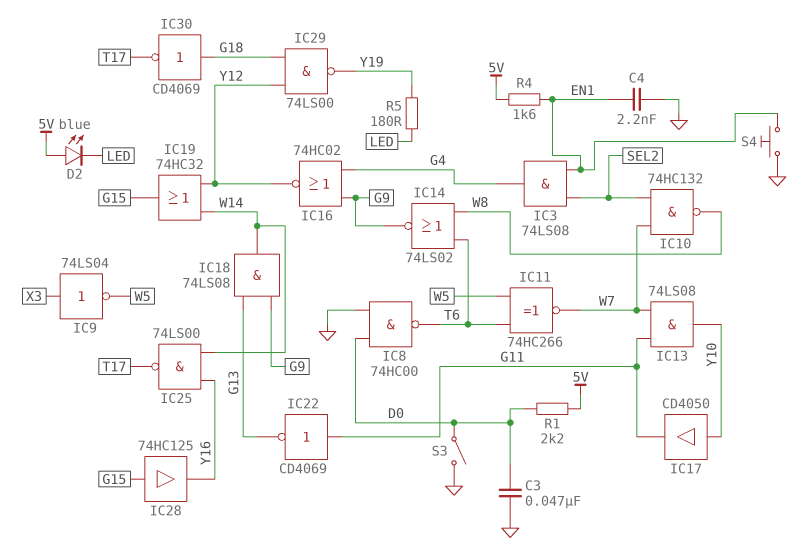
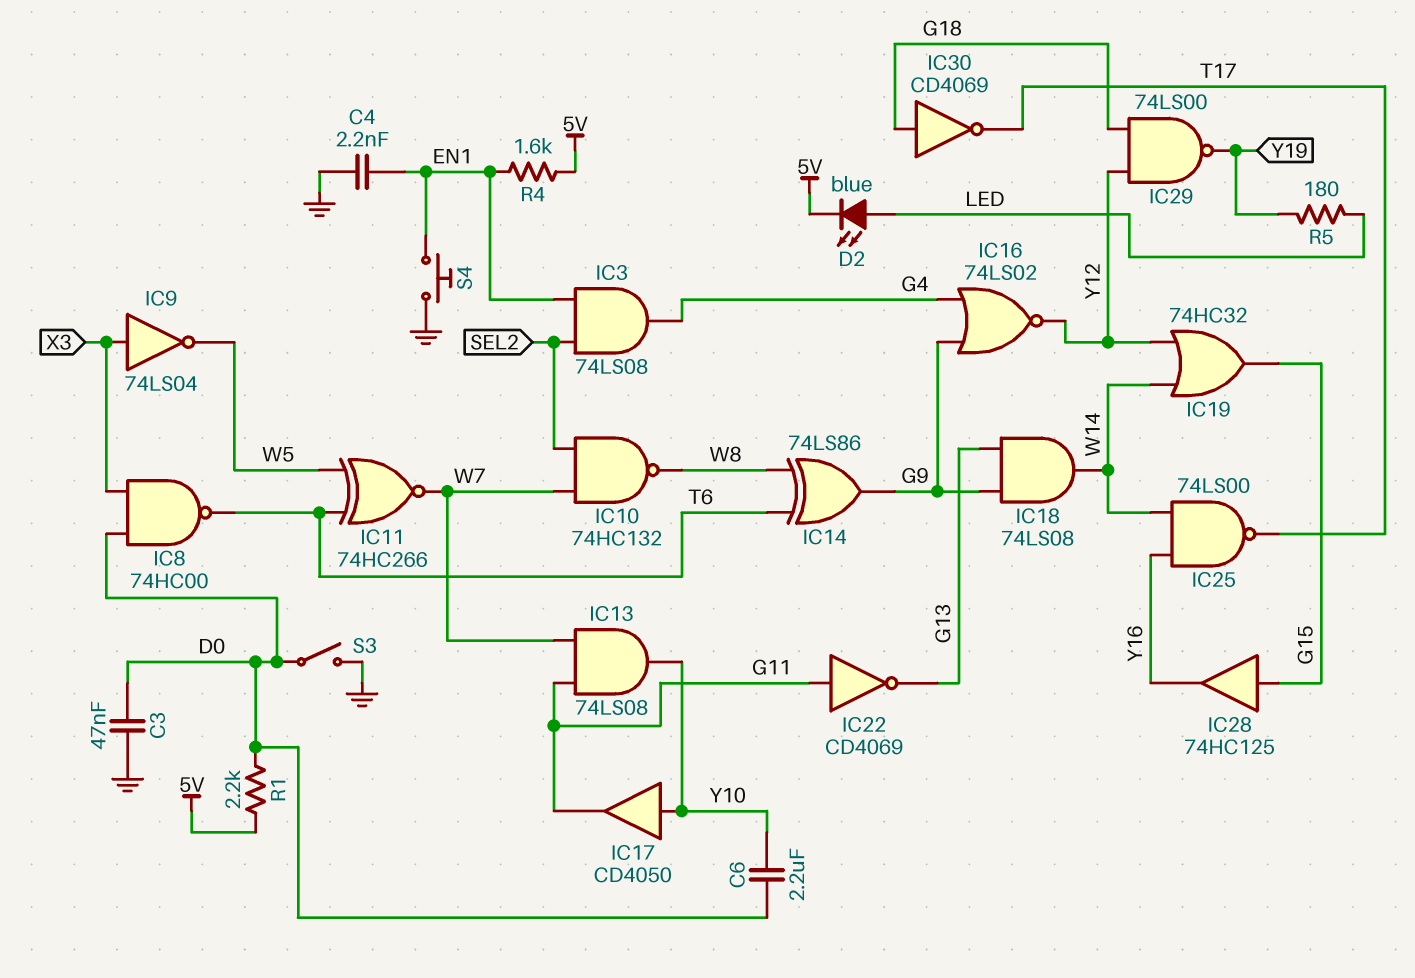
C6: none -> 2.2uF (D0, Y10)
D2: LED blue (A 5V, K LED) -> LED blue (A LED, K 5V)
IC8: NAND 74HC00 (in D0, in GND, out T6) -> NAND 74HC00 (in D0, in X3, out T6)
IC14: NOR 74LS02 (in T6, in W8, out G9) -> XOR 74LS86 (in T6, in W8, out G9)
IC16: NOR 74HC02 (in G4, in G9, out Y12) -> NOR 74LS02 (in G4, in G9, out Y12)

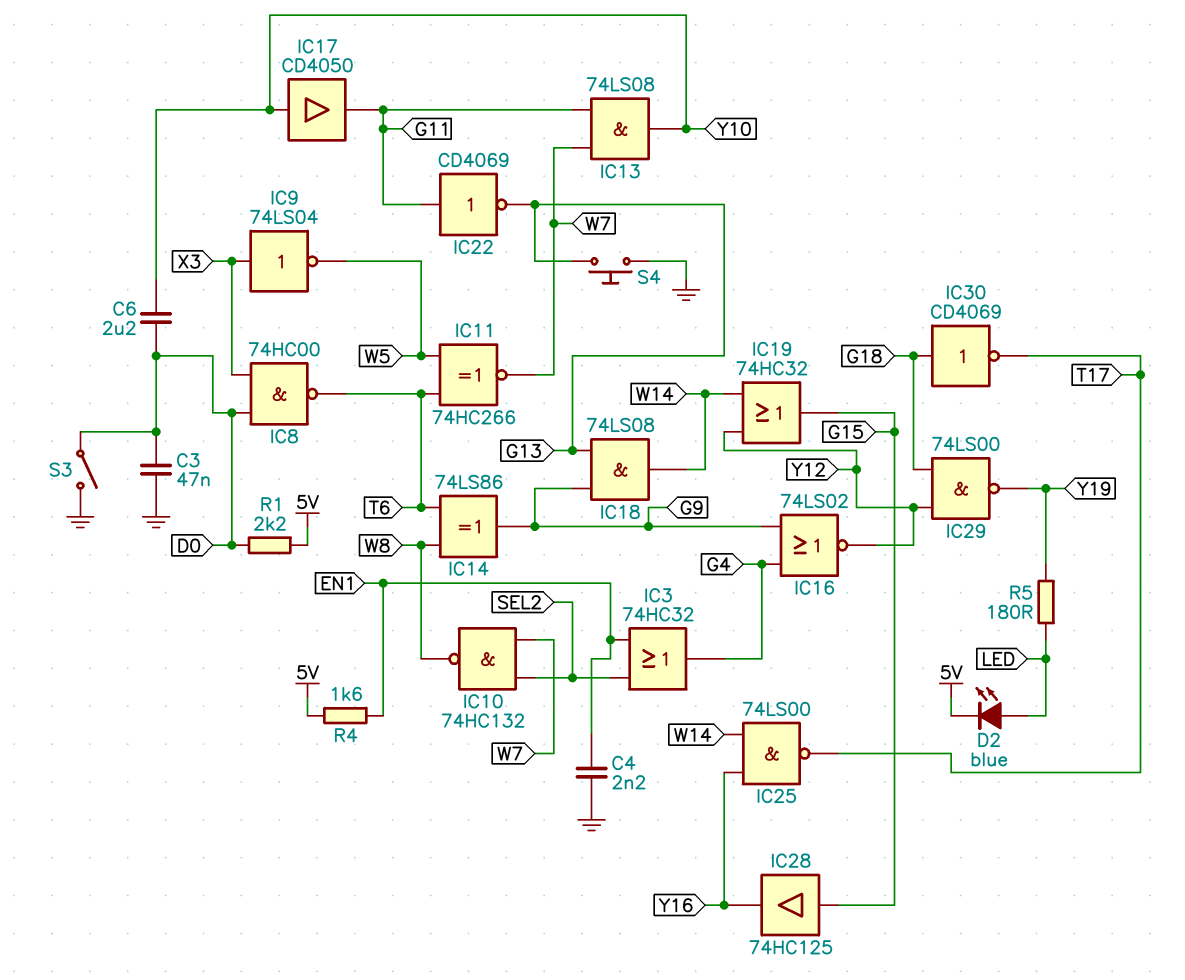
IC3: AND 74LS08 (in EN1, in SEL2, out G4) -> OR 74HC32 (in EN1, in SEL2, out G4)
S4: button (EN1, GND) -> button (G13, GND)

